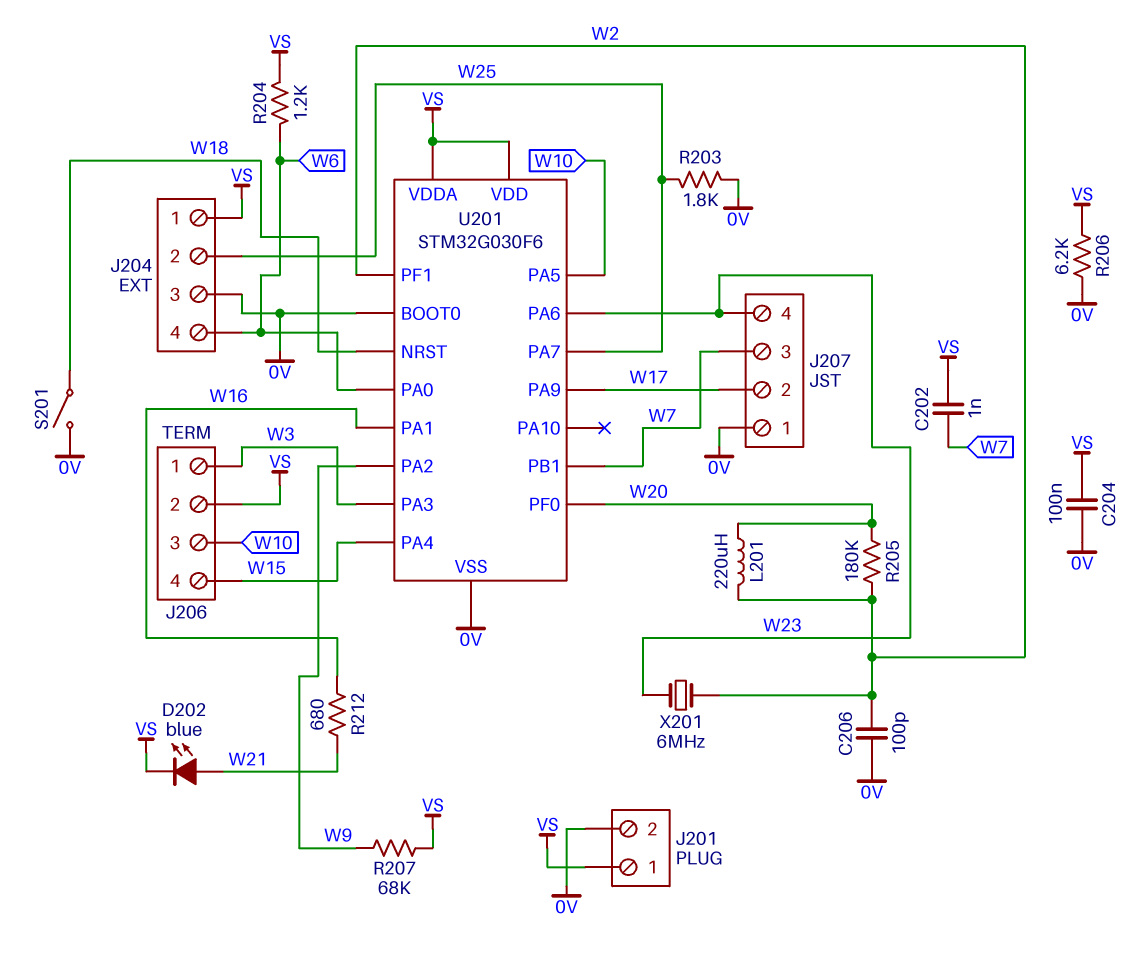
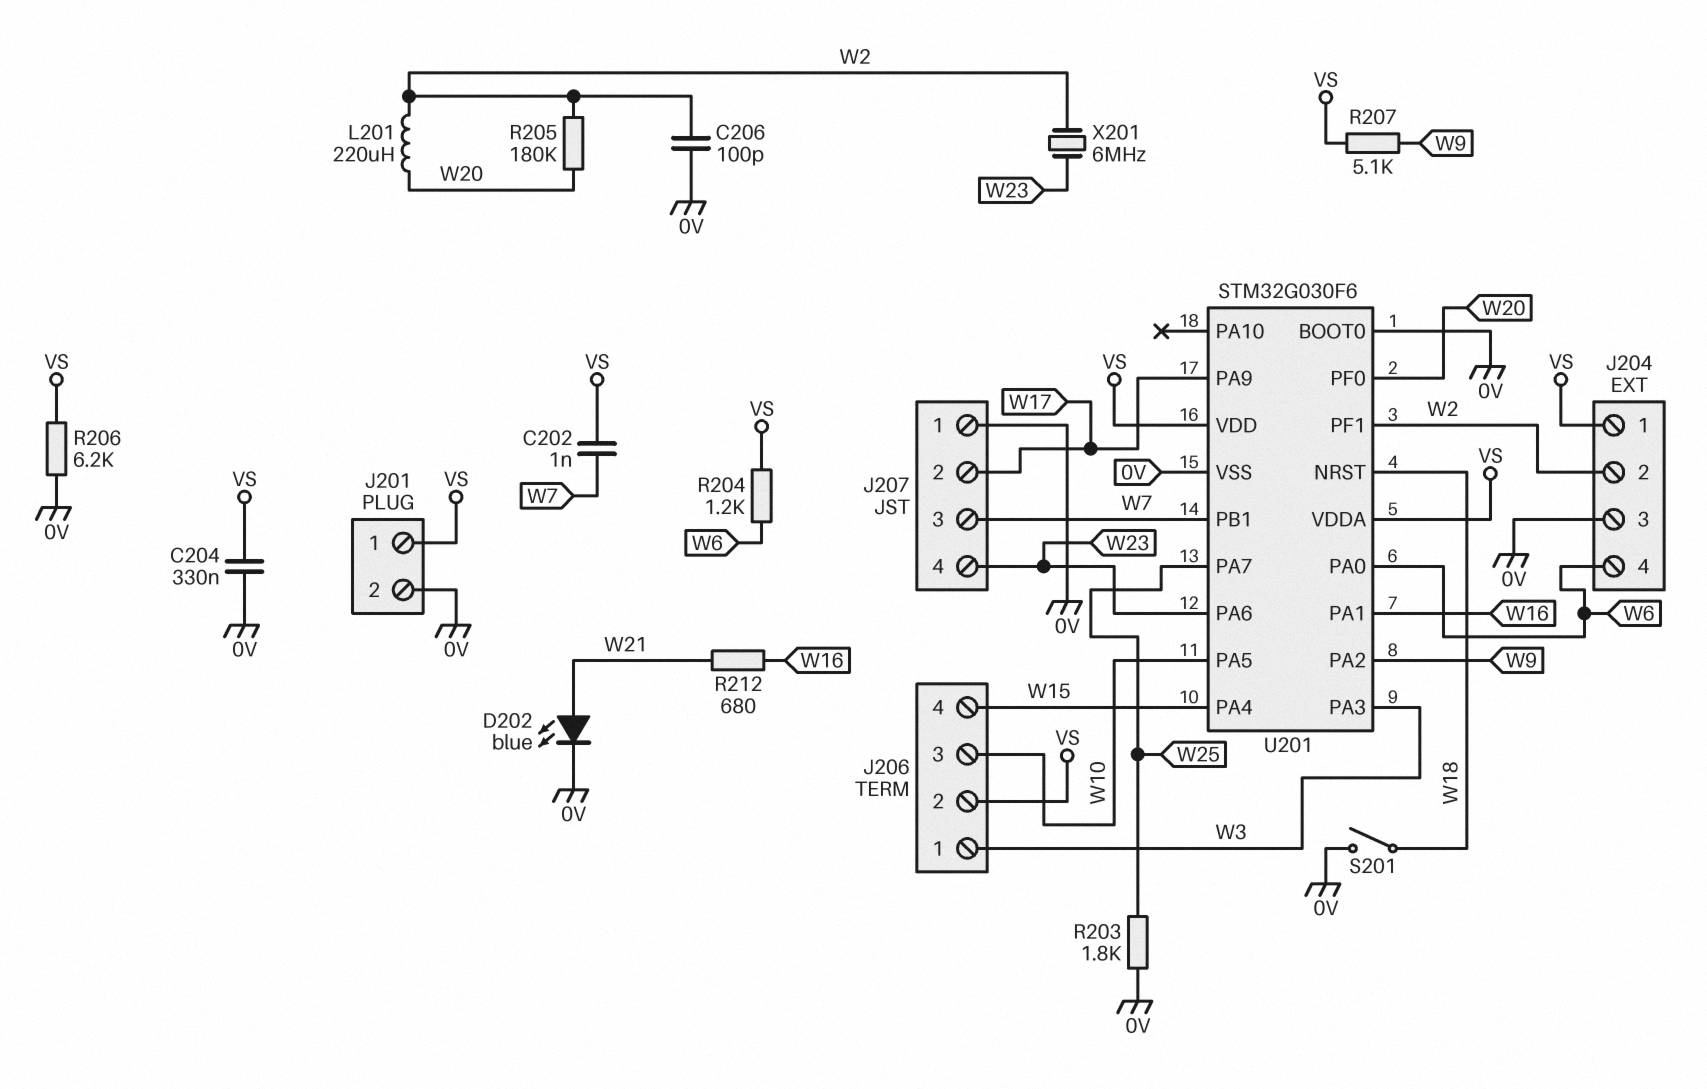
C204: 100nF (0V, VS) -> 330nF (0V, VS)
D202: LED blue (A W21, K VS) -> LED blue (A W21, K 0V)
J204 pin 2: W25 -> W2
R207: 68k (VS, W9) -> 5.1k (VS, W9)

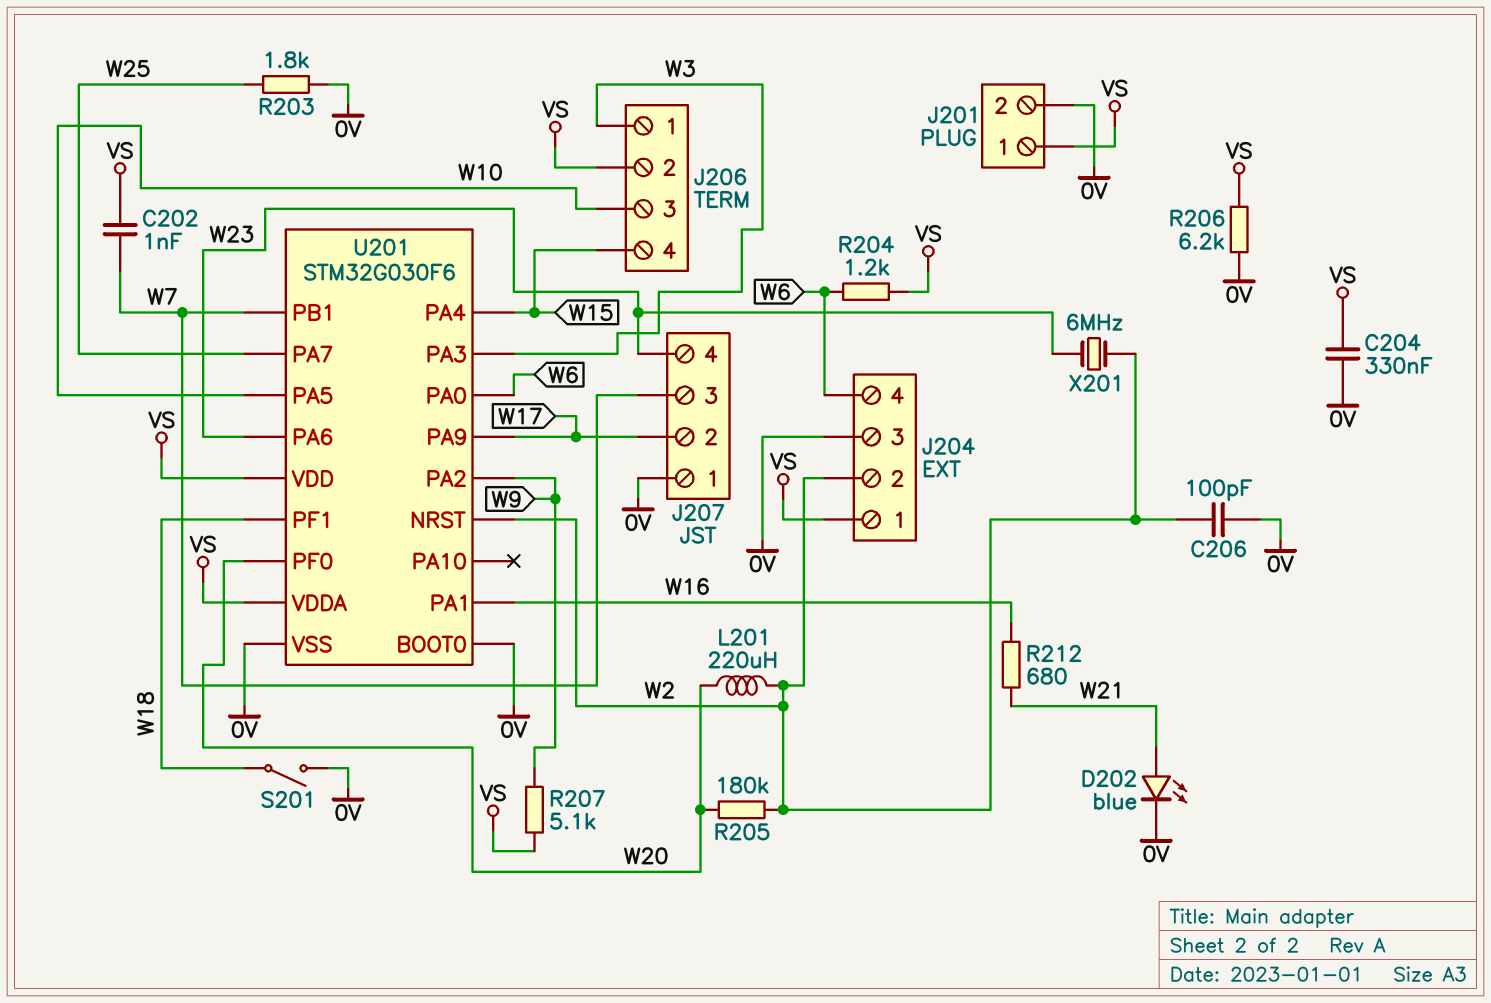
U201 pin NRST: W18 -> W2
U201 pin PF1: W2 -> W18

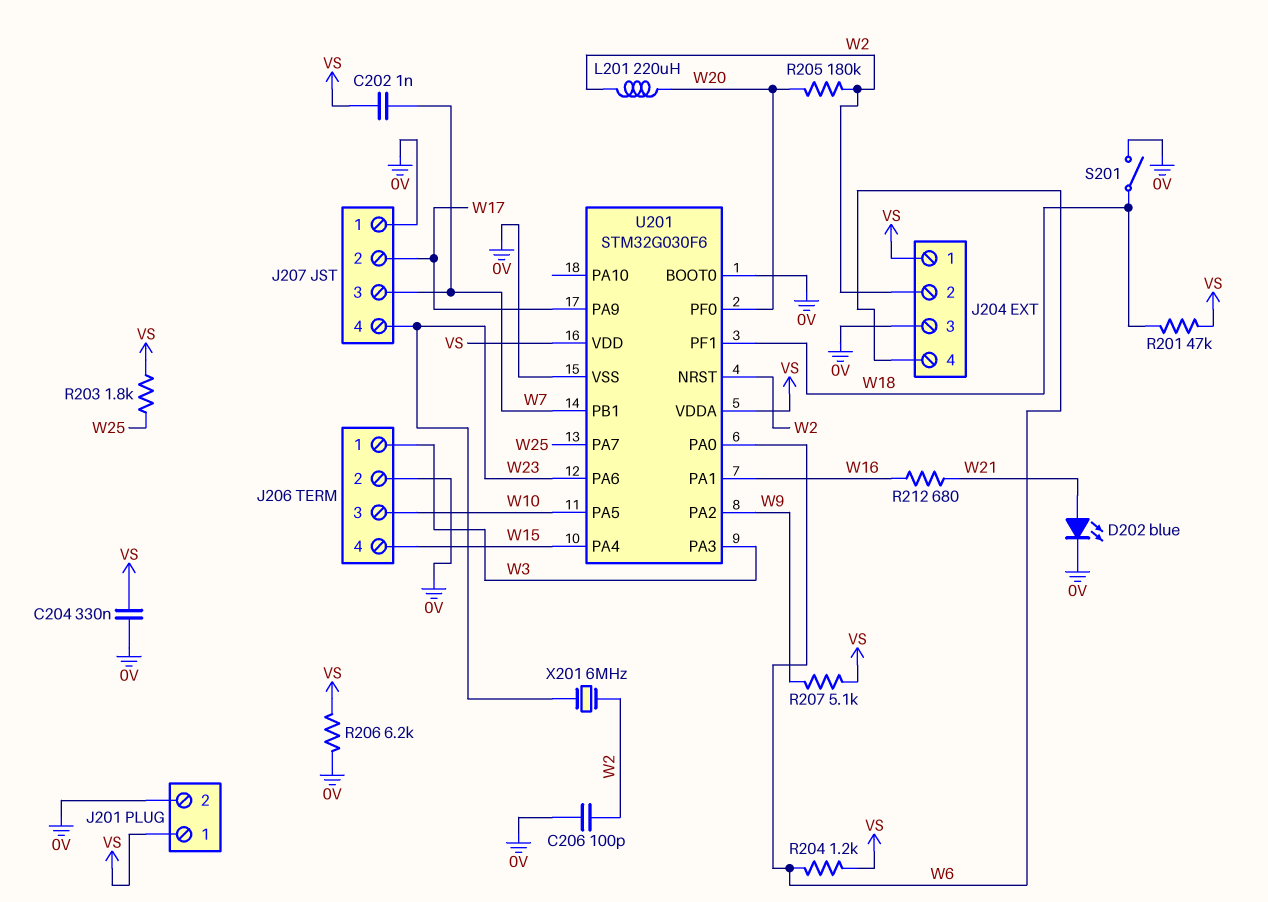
J206 pin 2: VS -> 0V
R201: none -> 47k (VS, W18)
R203: 1.8k (0V, W25) -> 1.8k (VS, W25)

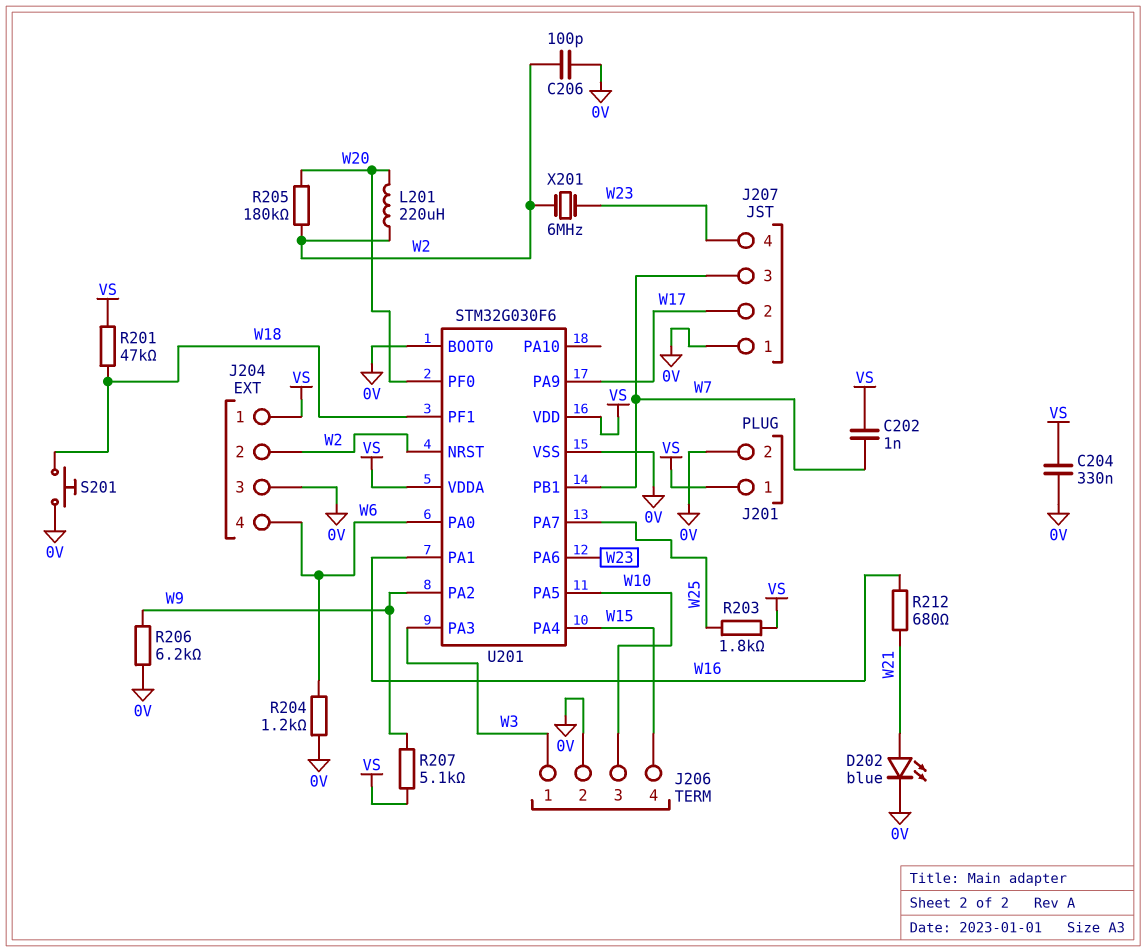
R204: 1.2k (VS, W6) -> 1.2k (0V, W6)
R206: 6.2k (0V, VS) -> 6.2k (0V, W9)
S201: switch (0V, W18) -> button (0V, W18)

